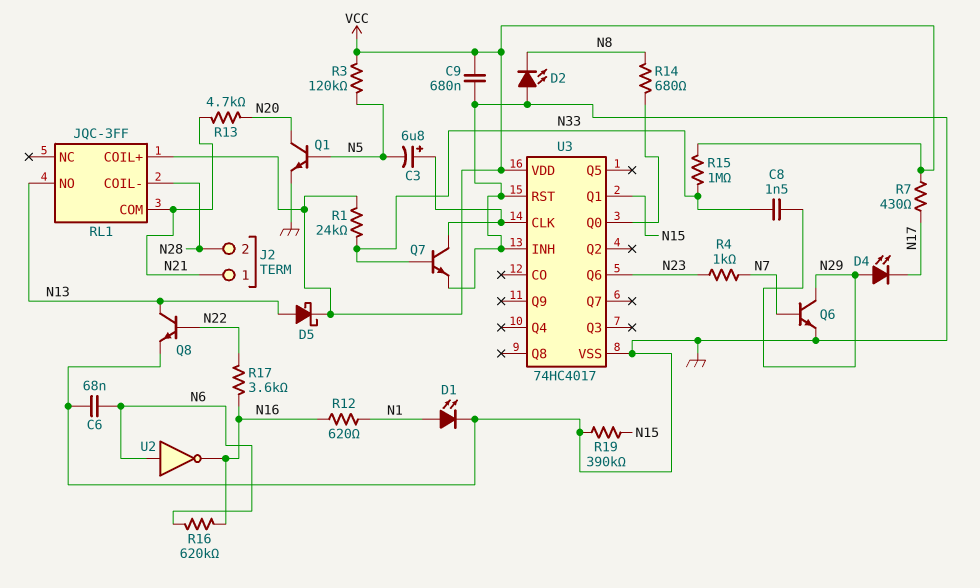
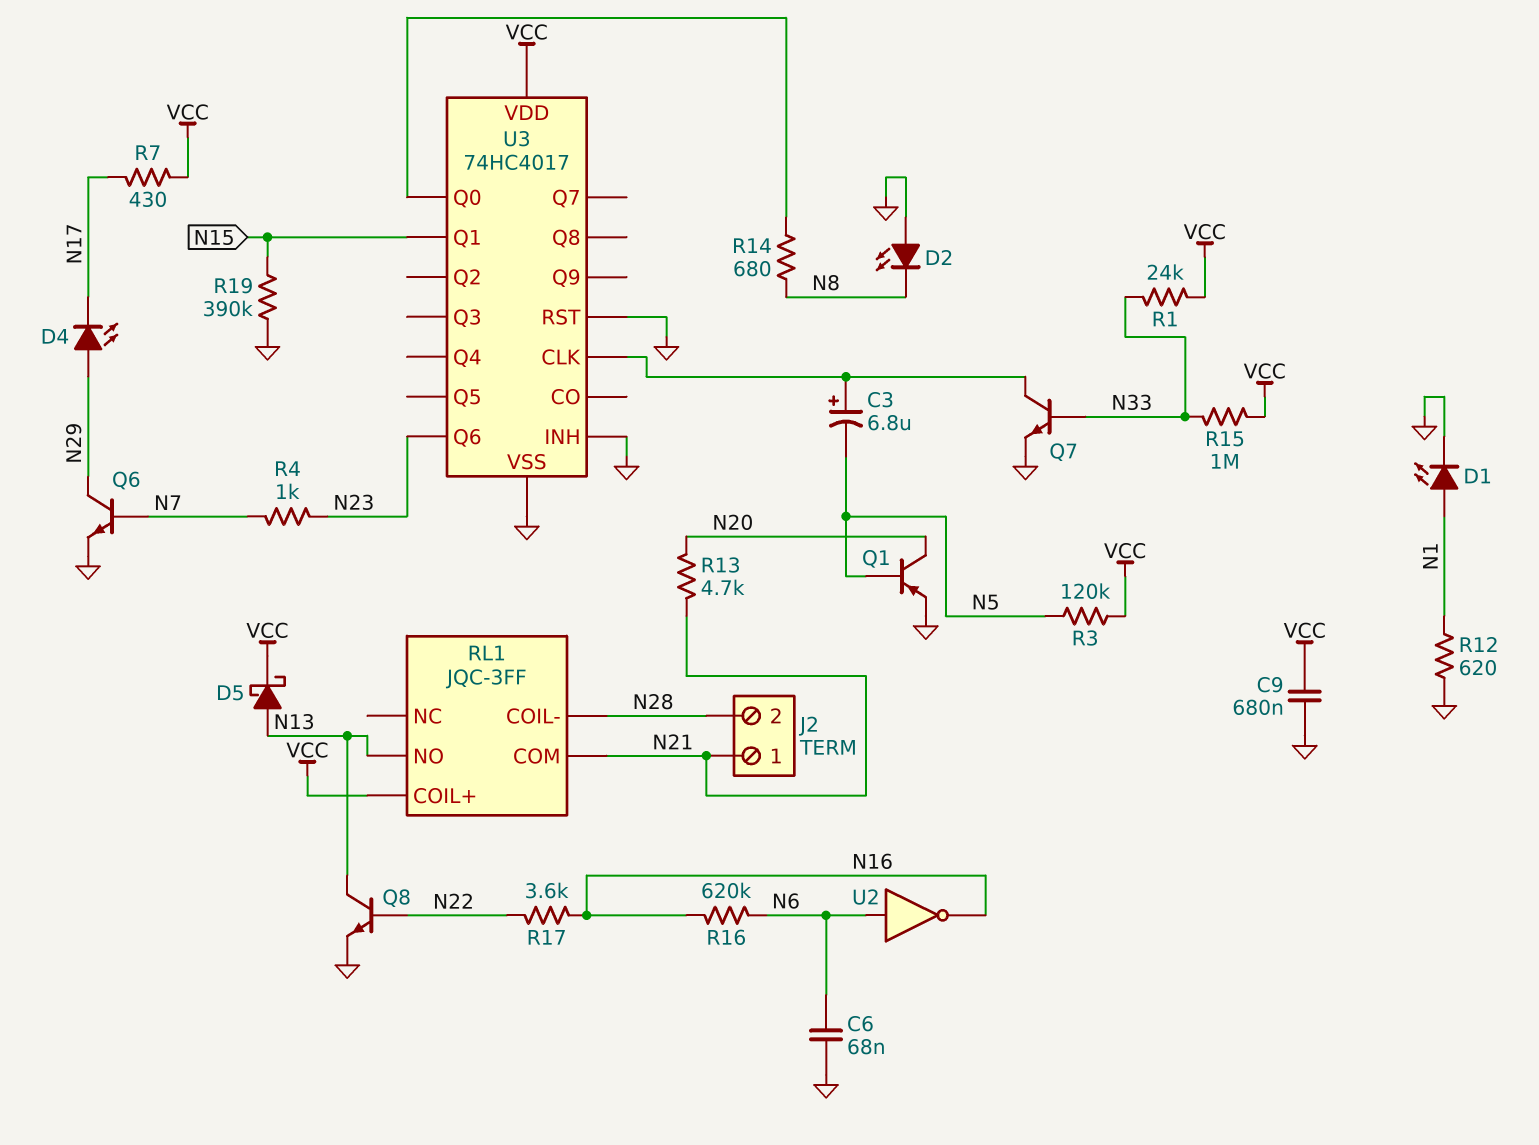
C8: 1.5nF (N29, N33) -> none
Q1: NPN (B N5, C N20, E GND) -> PNP (B N5, C N20, E GND)
R12: 620 (N1, N16) -> 620 (GND, N1)

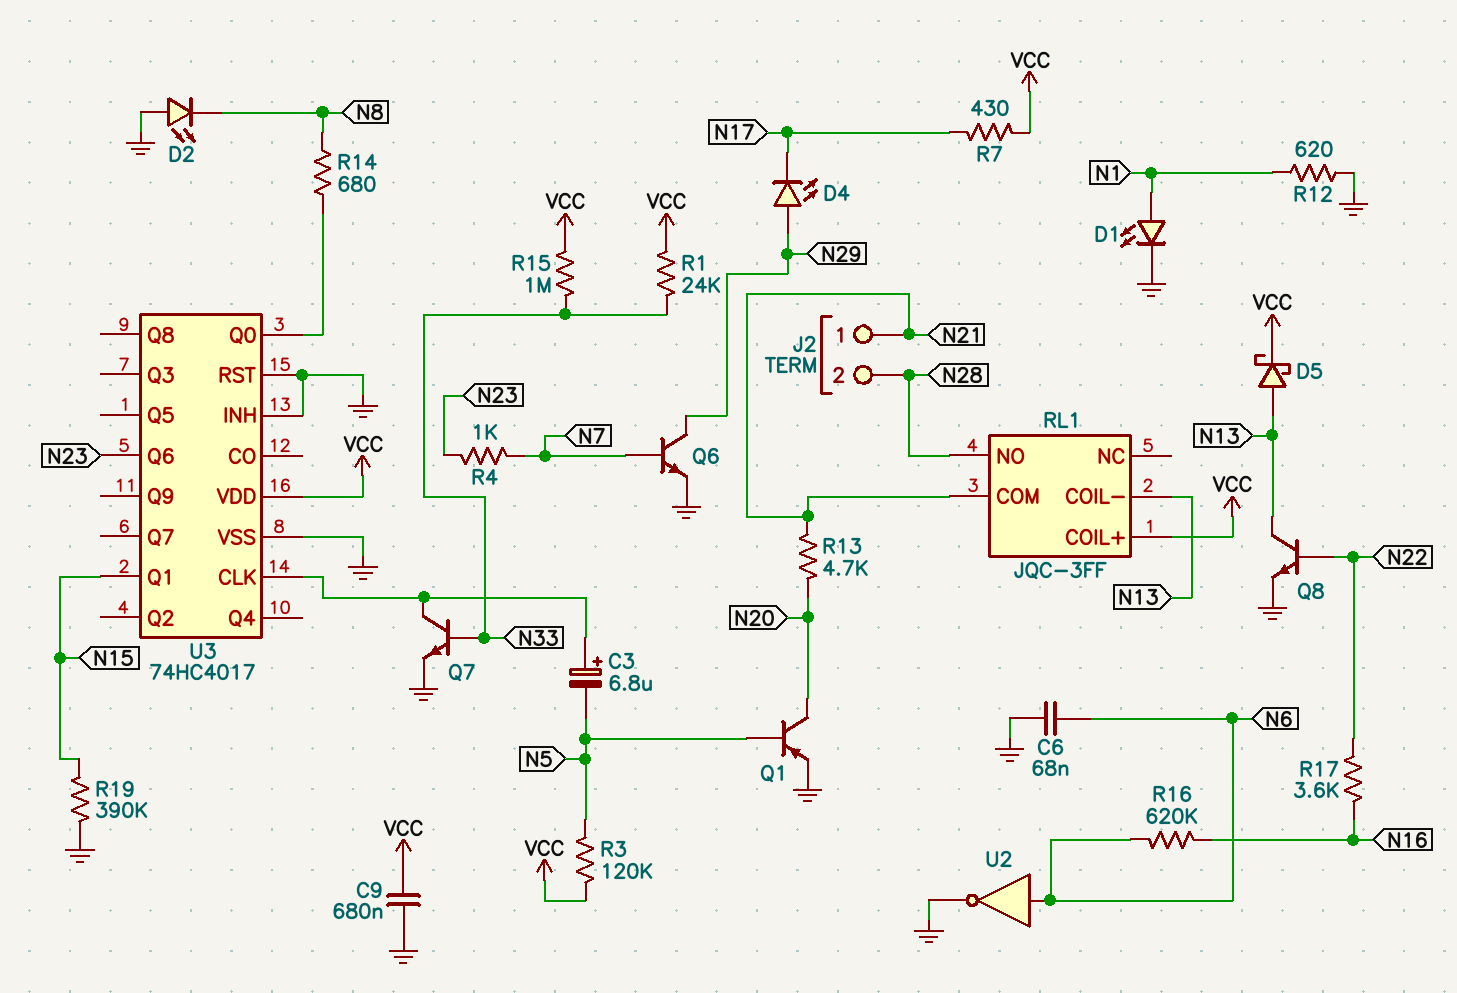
RL1 pin COIL-: N28 -> N13
RL1 pin NO: N13 -> N28
U2: NOT (in N6, out N16) -> NOT (in N6, out GND)

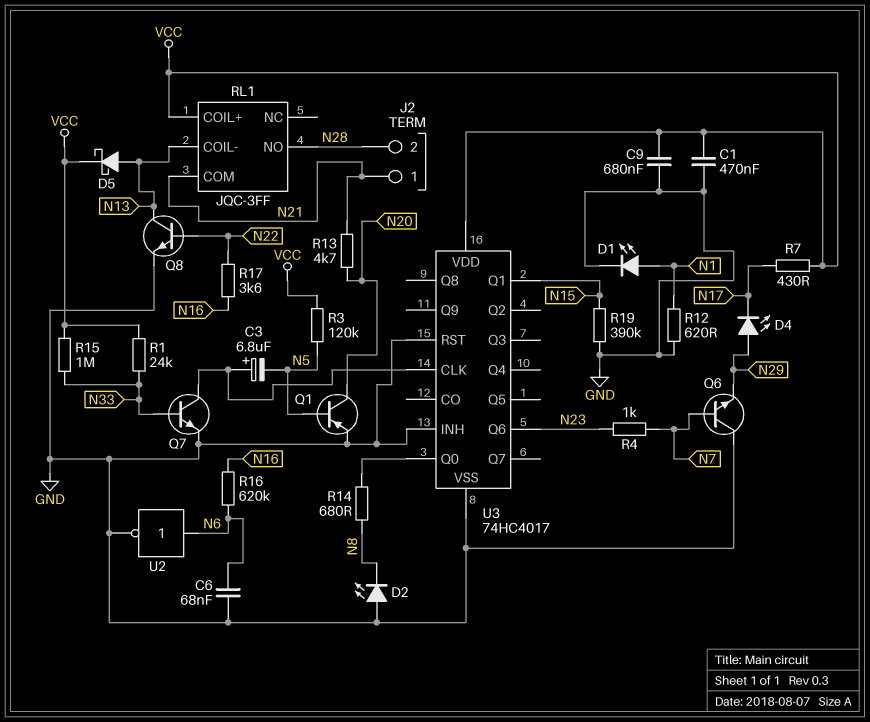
C1: none -> 470nF (GND, VCC)
Q6: NPN (B N7, C N29, E GND) -> NPN (B N7, C GND, E N29)

